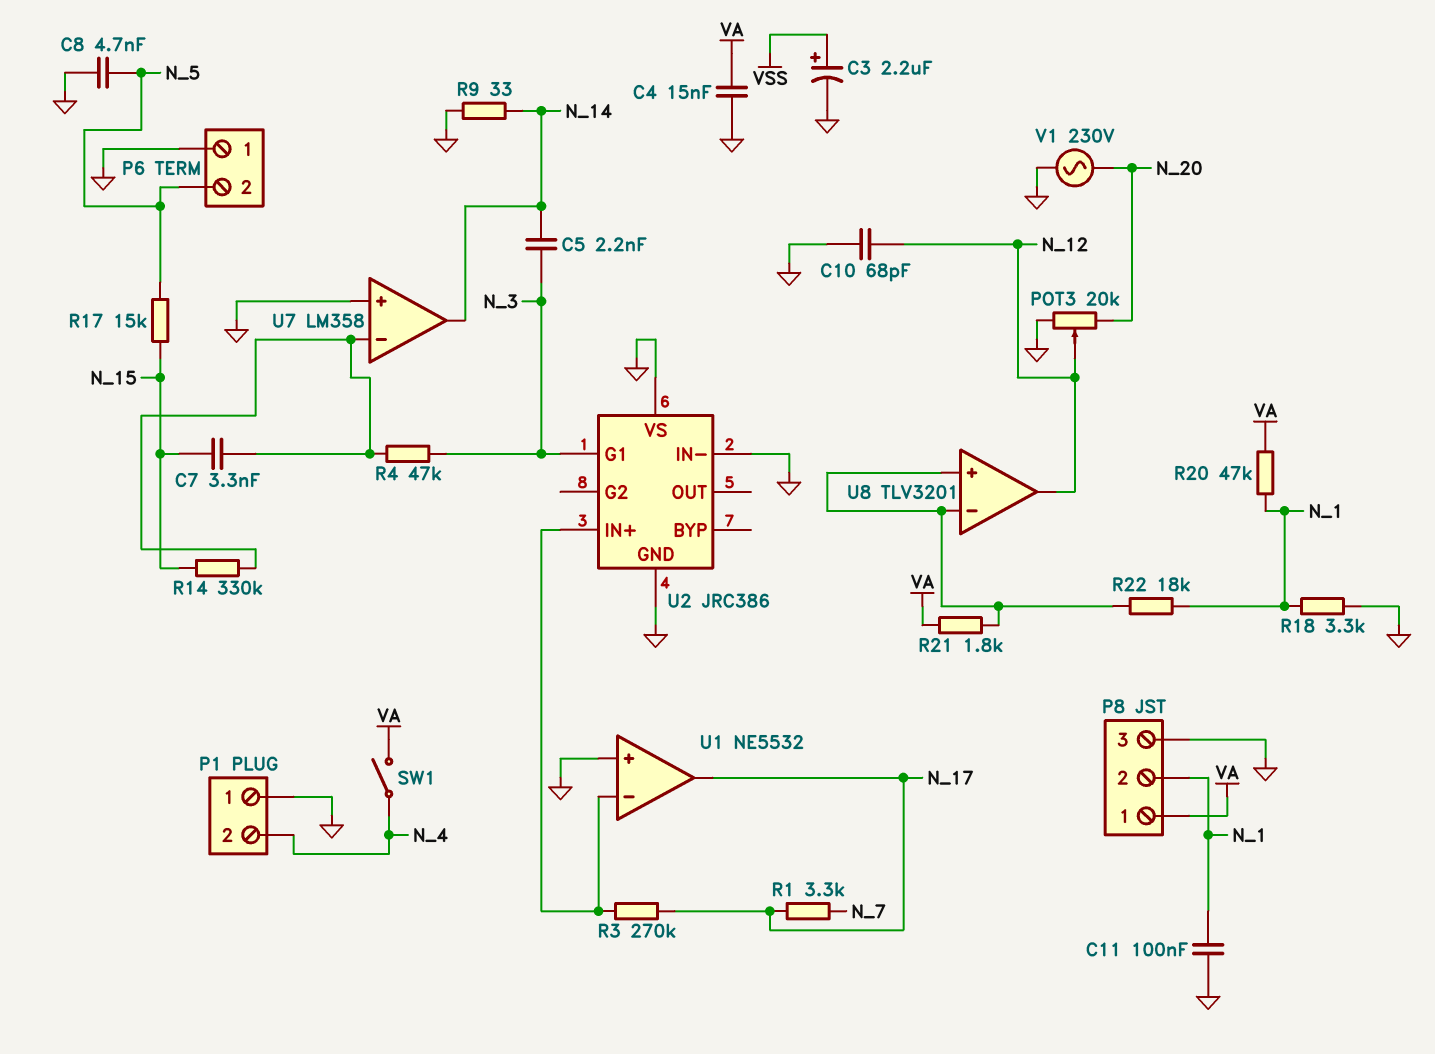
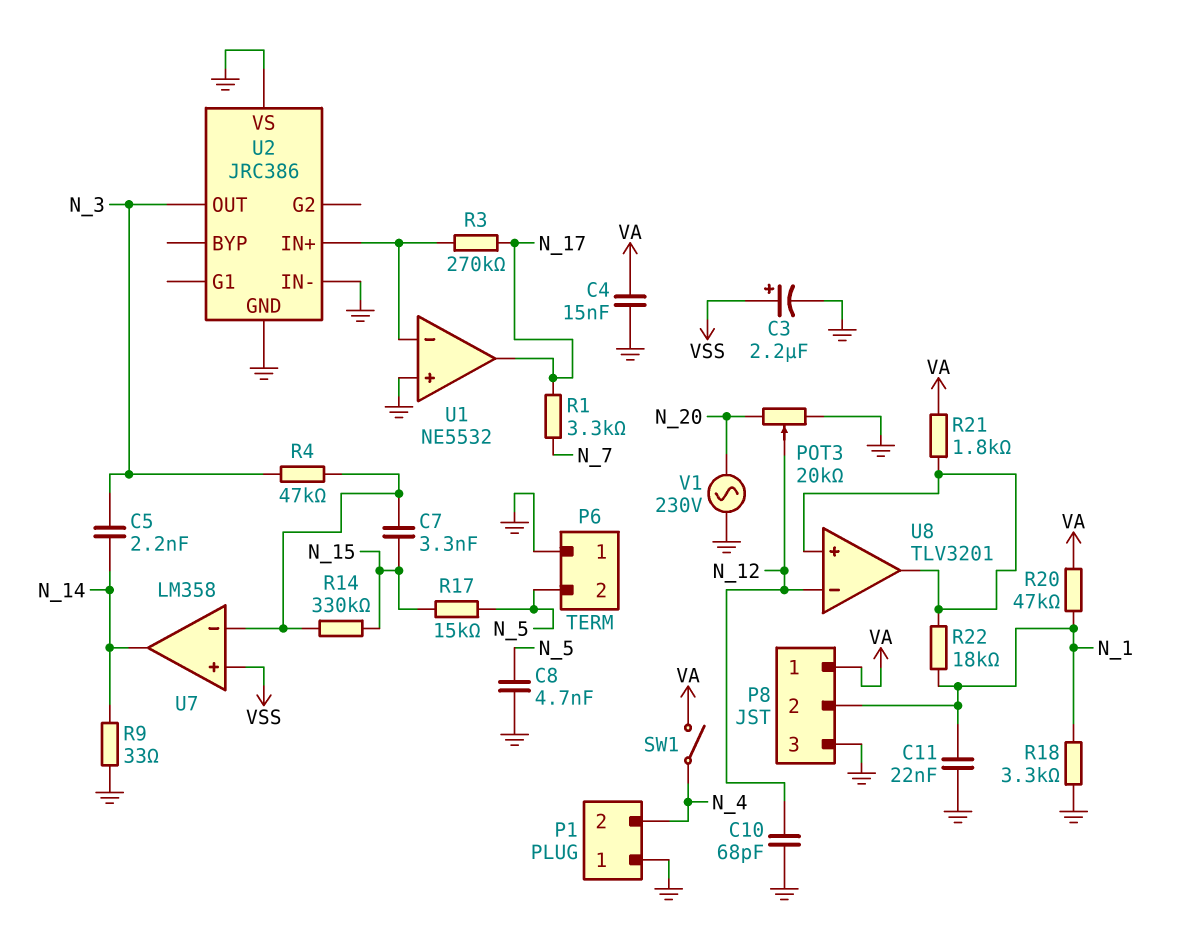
C11: 100nF (GND, N_1) -> 22nF (GND, N_1)
U2 pin G1: N_3 -> none
U2 pin OUT: none -> N_3
U7 pin in+: GND -> VSS
U8 pin in-: U8/in+ -> N_12
U8 pin out: N_12 -> U8/in+

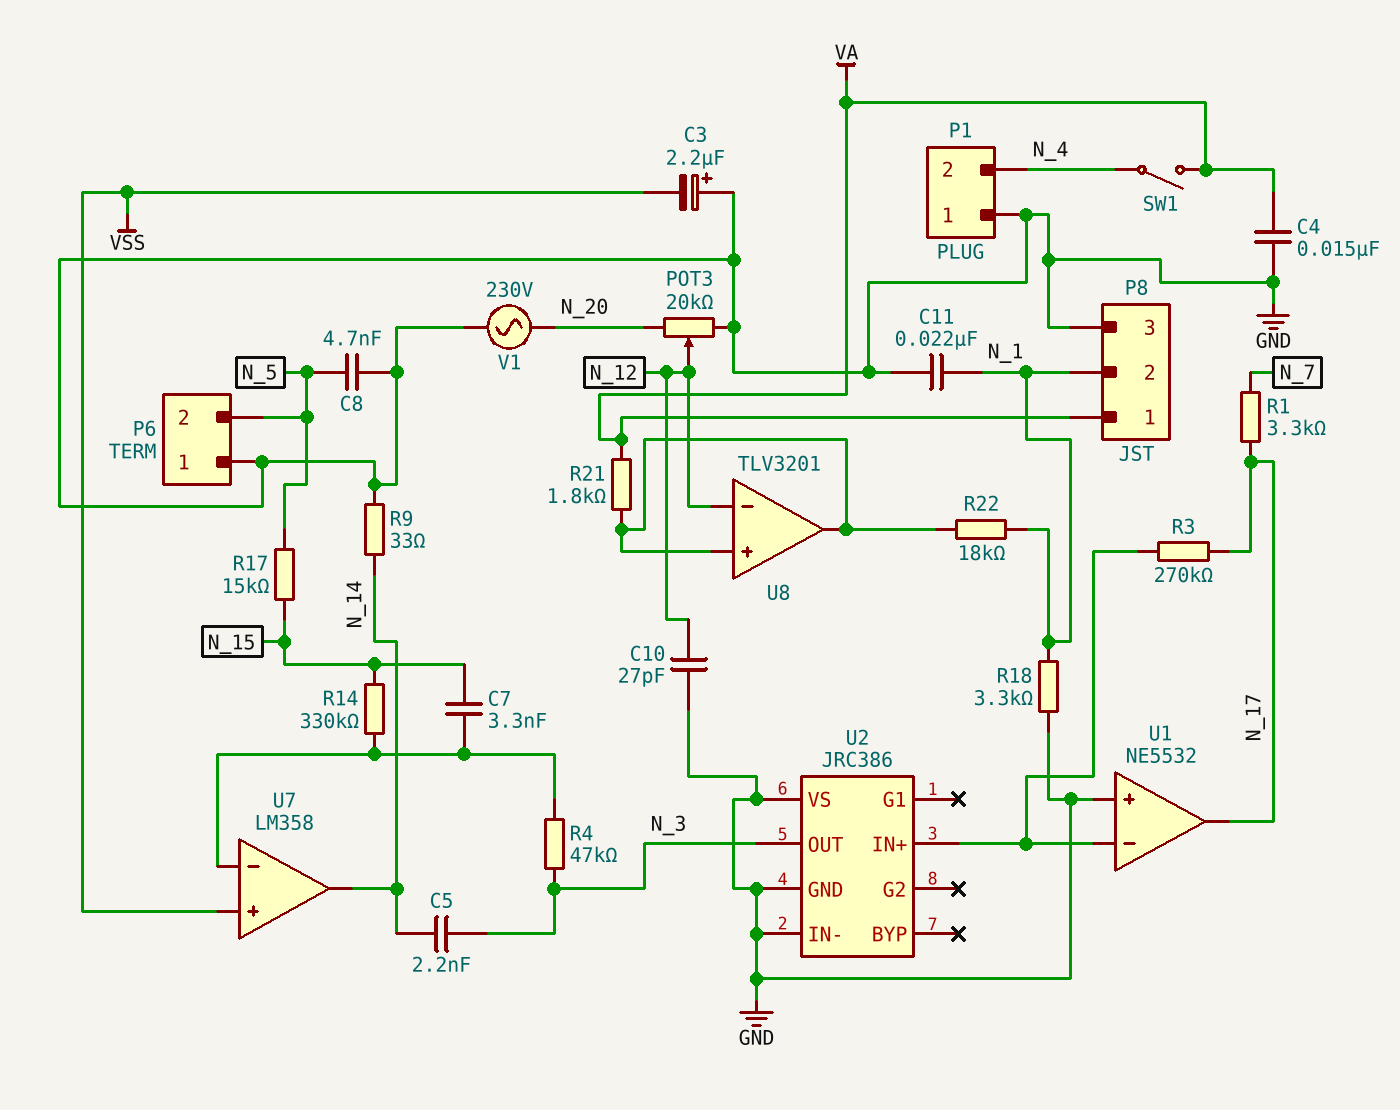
C3: 2.2uF (plus VSS, minus GND) -> 2.2uF (plus GND, minus VSS)
C10: 68pF (GND, N_12) -> 27pF (GND, N_12)
R20: 47k (N_1, VA) -> none

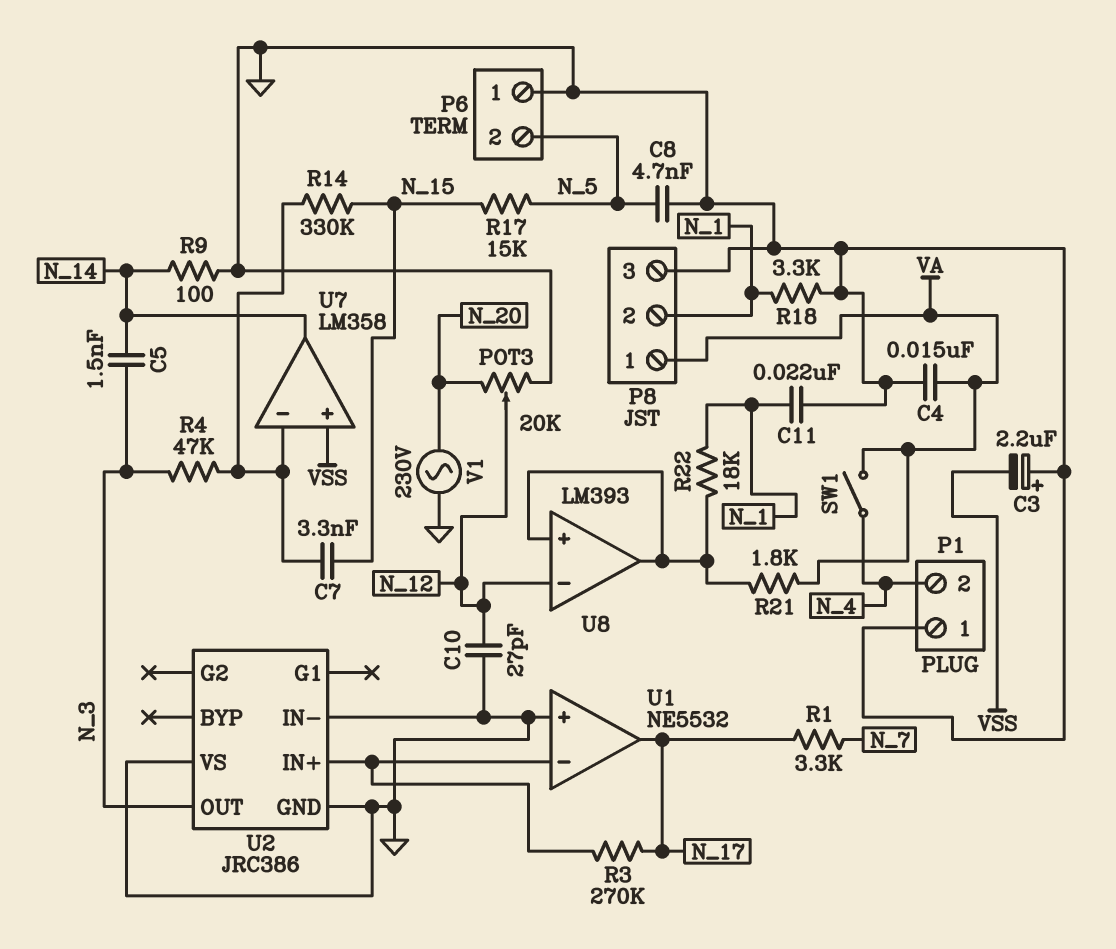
C5: 2.2nF (N_3, N_14) -> 1.5nF (N_3, N_14)
R9: 33 (GND, N_14) -> 100 (GND, N_14)
U8: TLV3201 -> LM393

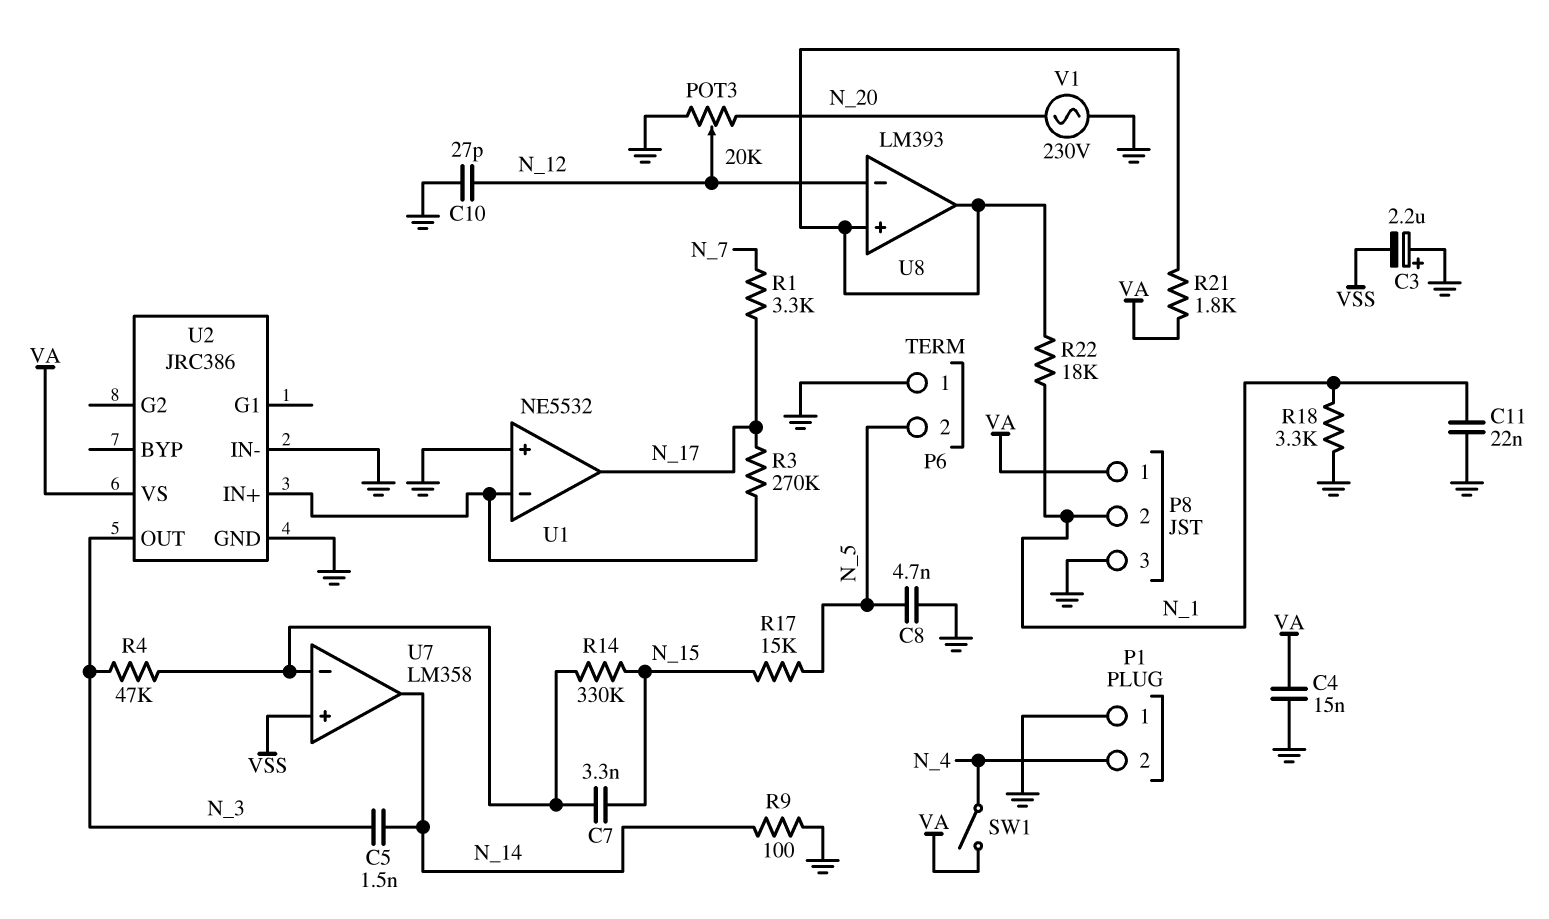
U2 pin VS: GND -> VA

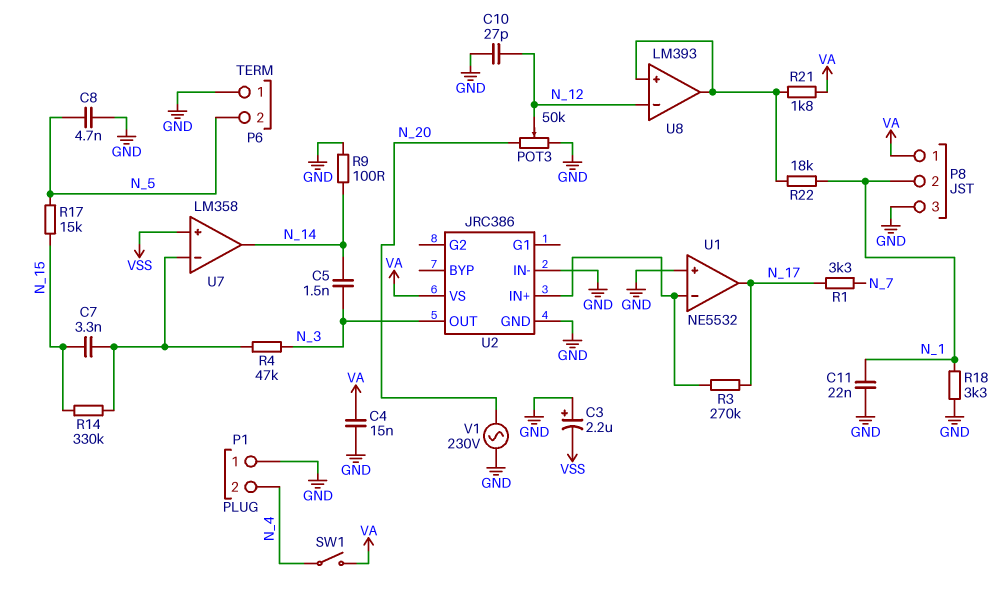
POT3: 20k (GND, N_20, wiper N_12) -> 50k (GND, N_20, wiper N_12)

